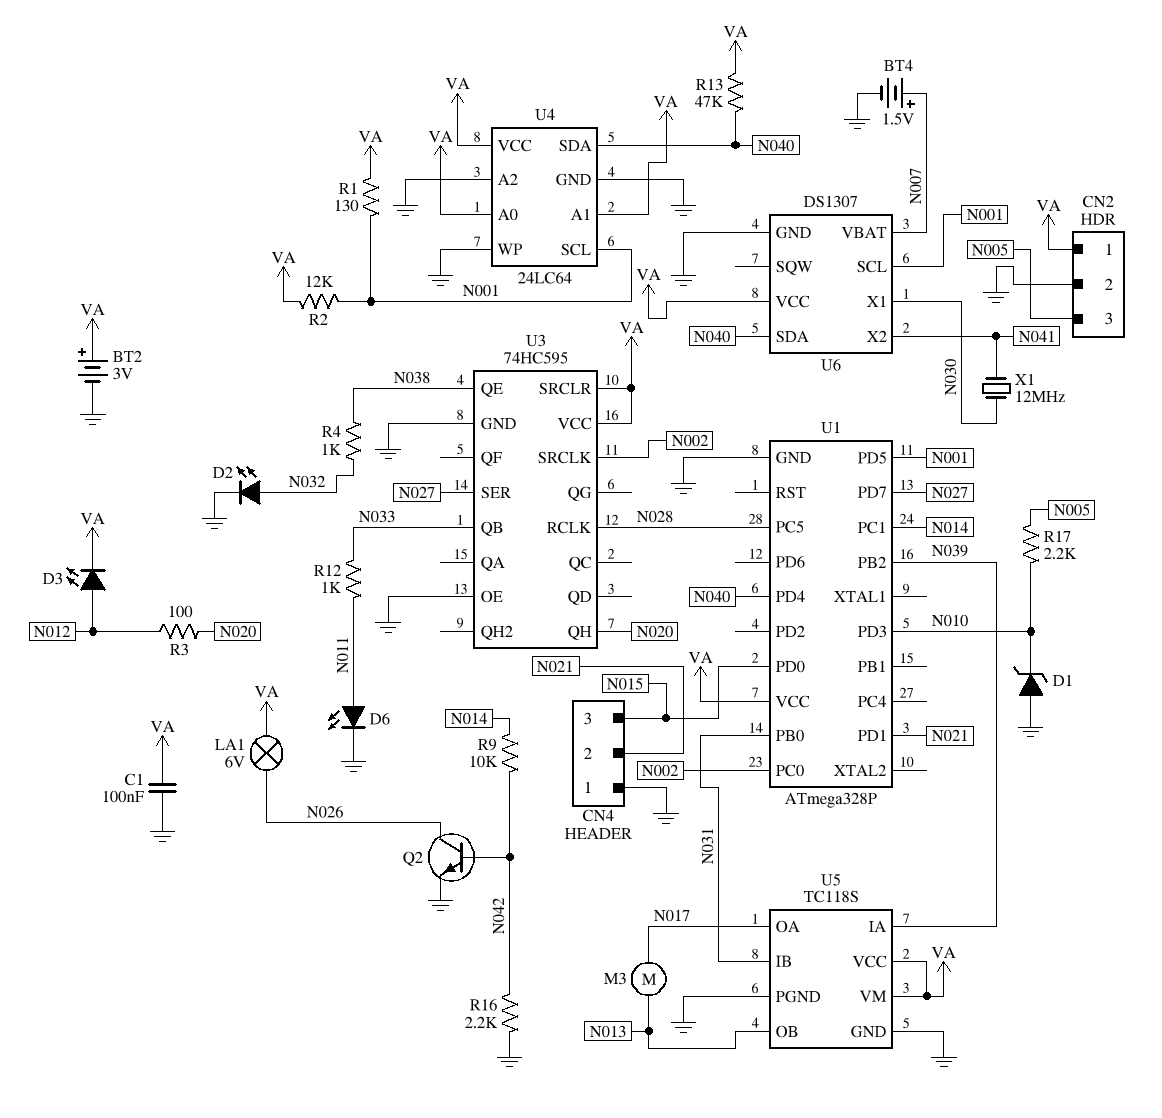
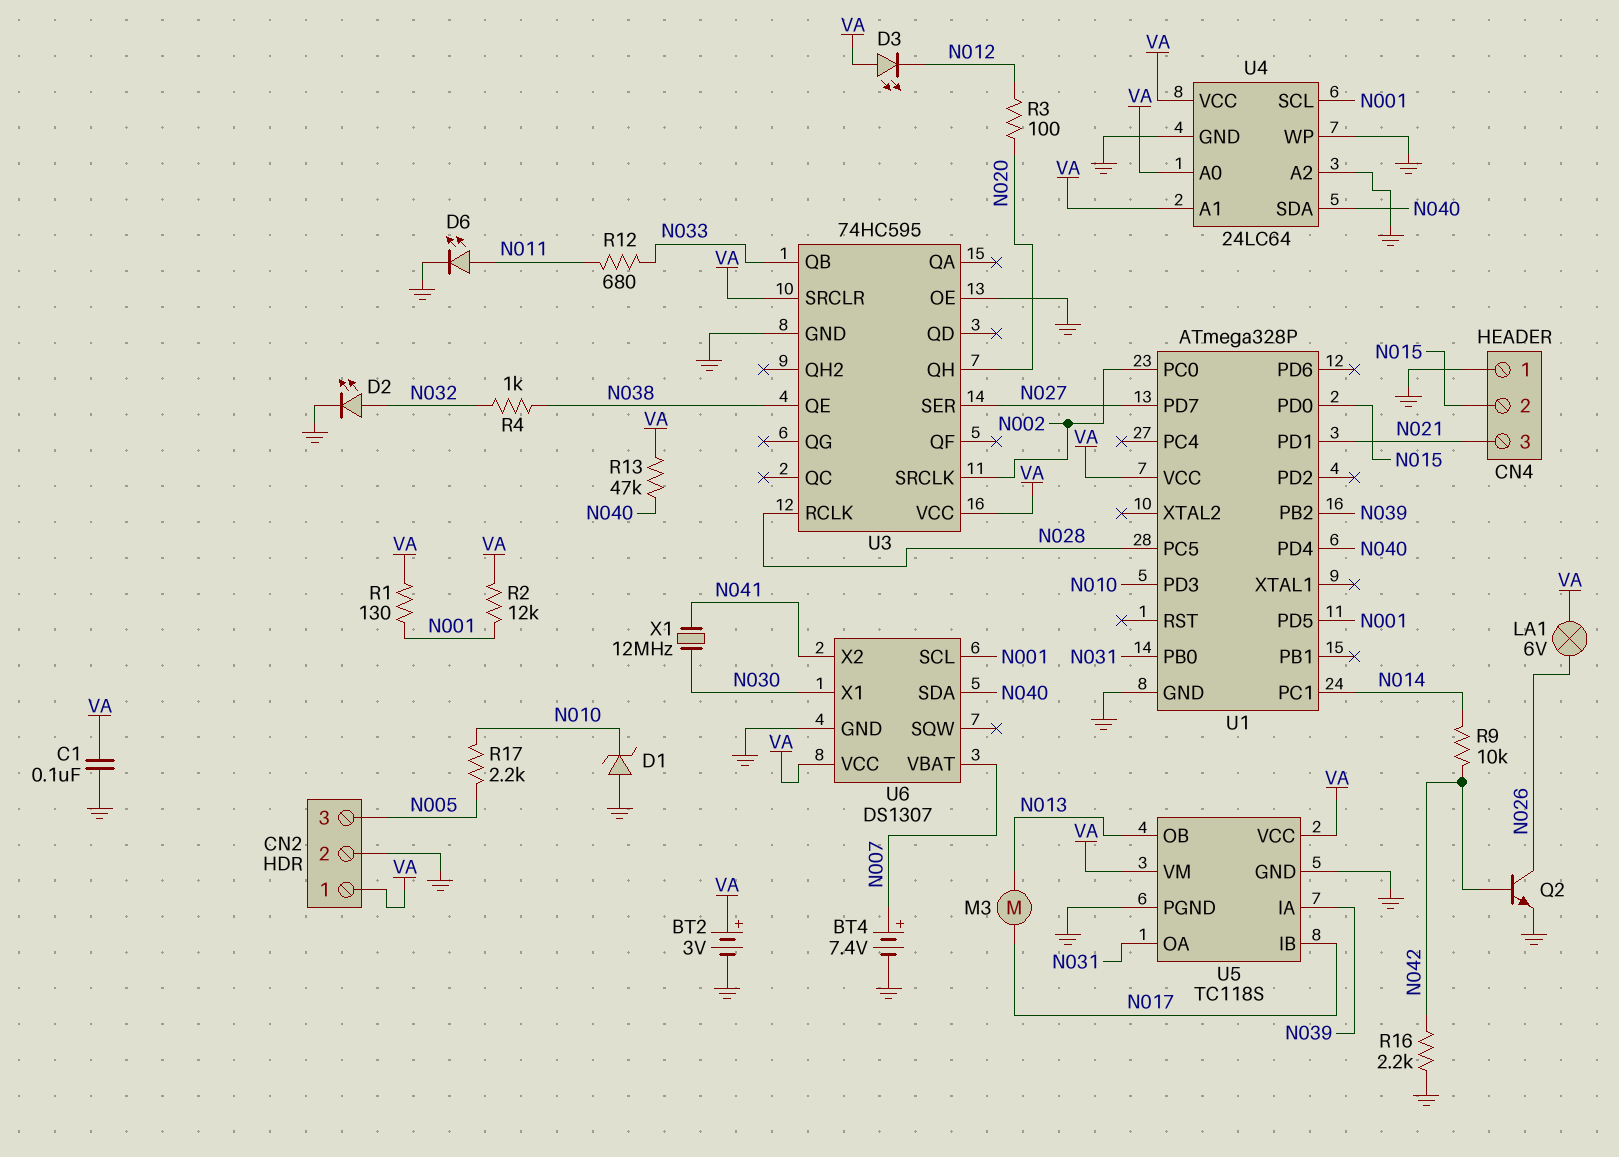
BT4: 1.5V (plus N007, minus GND) -> 7.4V (plus N007, minus GND)
CN4 pin 2: N021 -> N015
CN4 pin 3: N015 -> N021
D3: LED (A N012, K VA) -> LED (A VA, K N012)
R12: 1k (N011, N033) -> 680 (N011, N033)
U5 pin IB: N031 -> N017
U5 pin OA: N017 -> N031

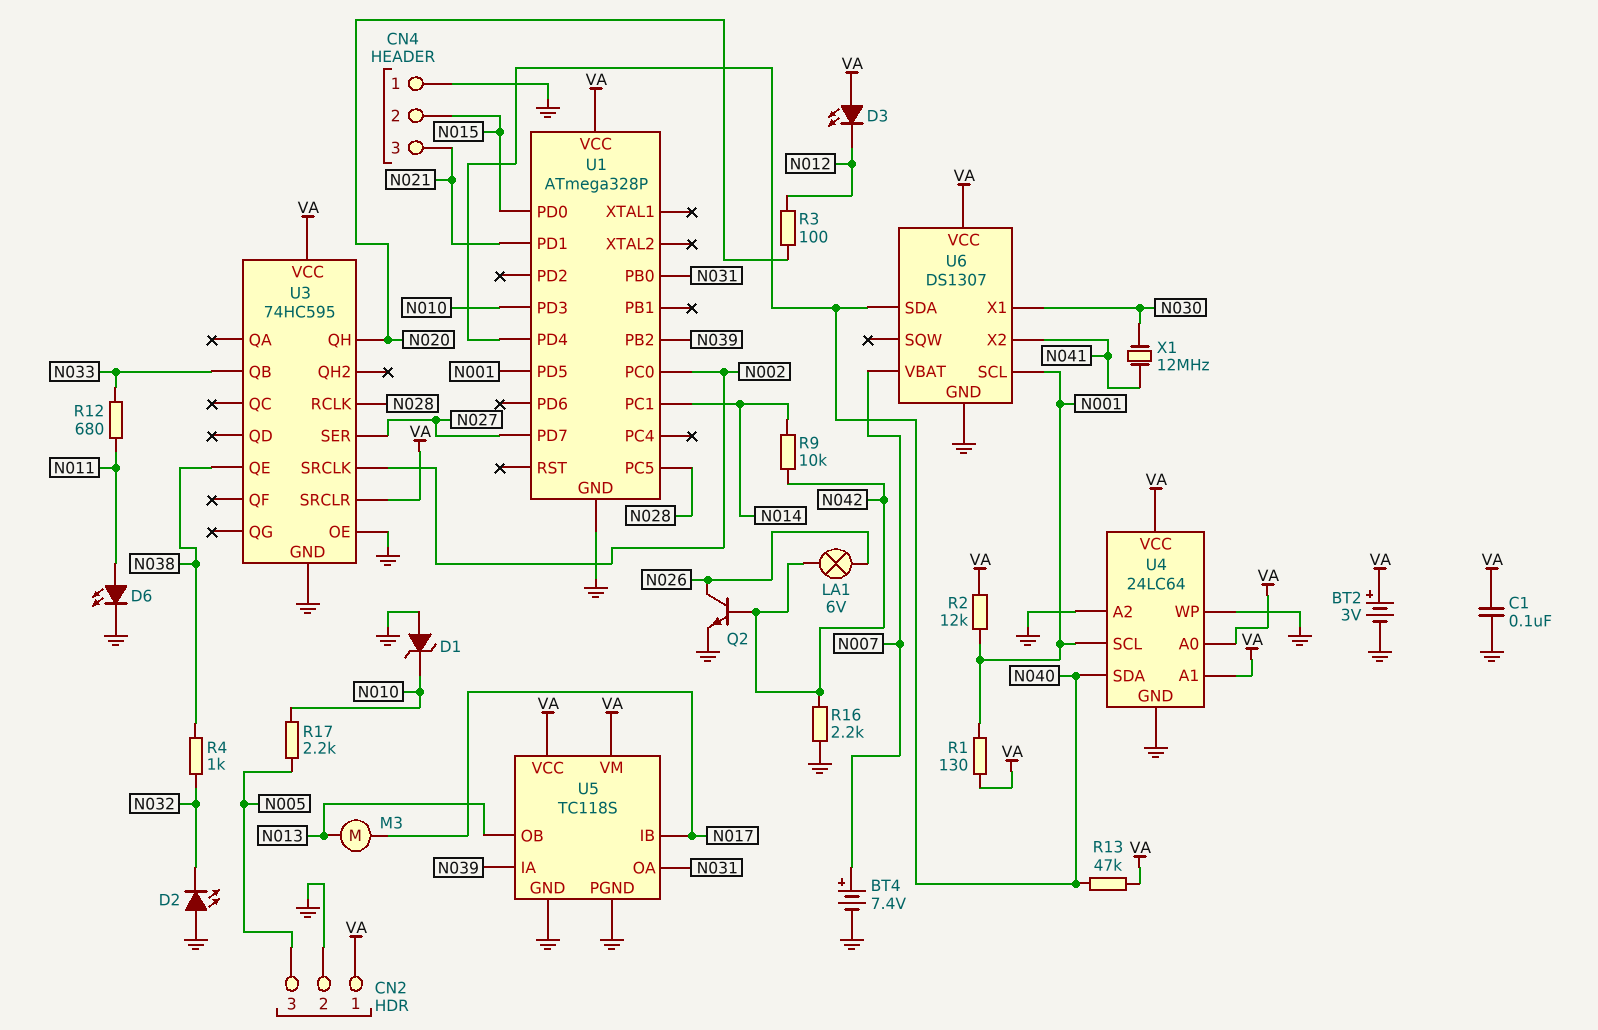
D2: LED (A N032, K GND) -> LED (A GND, K N032)
LA1: lamp 6V (N026, VA) -> lamp 6V (N026, N042)

